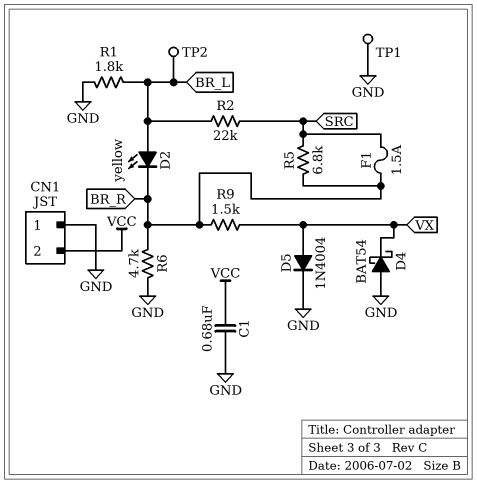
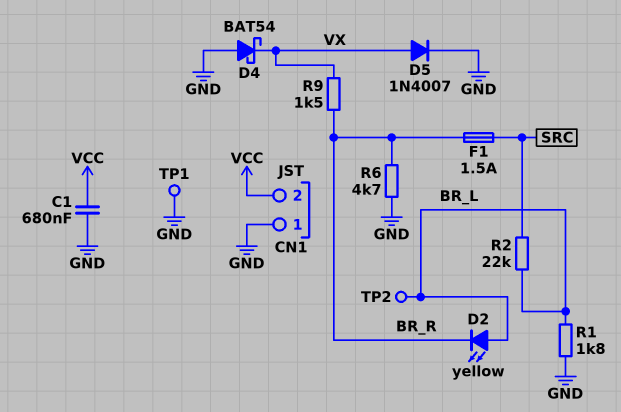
D5: diode 1N4004 (A VX, K GND) -> diode 1N4007 (A VX, K GND)
R5: 6.8k (BR_R, SRC) -> none

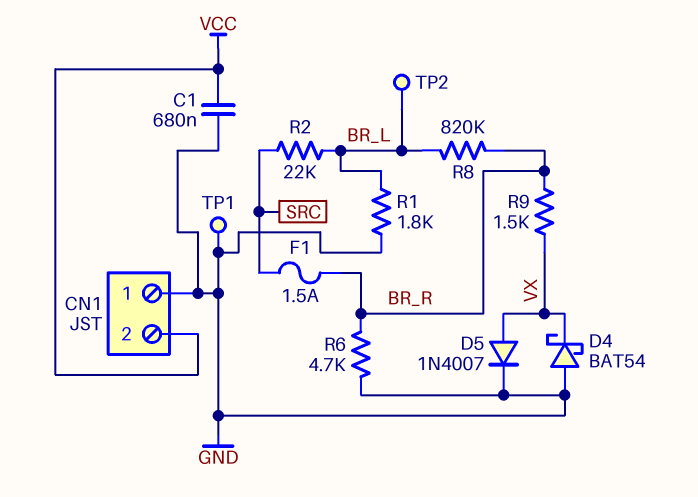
D2: LED yellow (A BR_L, K BR_R) -> none
R8: none -> 820k (BR_L, BR_R)

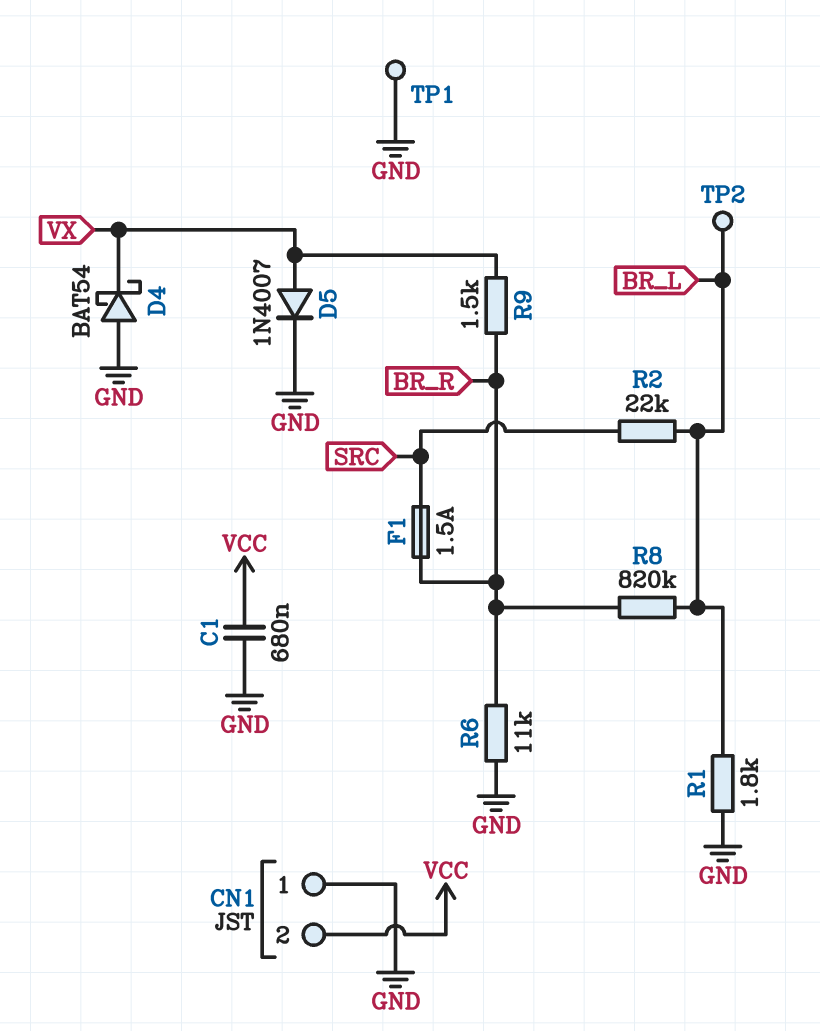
R6: 4.7k (BR_R, GND) -> 11k (BR_R, GND)

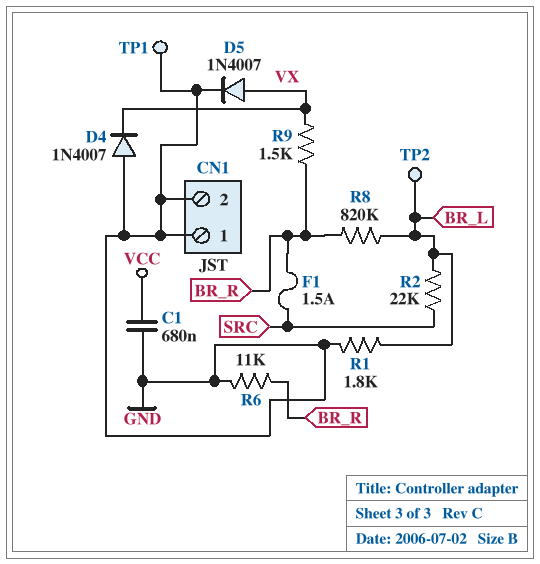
CN1 pin 2: VCC -> GND
D4: schottky BAT54 (A GND, K VX) -> diode 1N4007 (A GND, K VX)

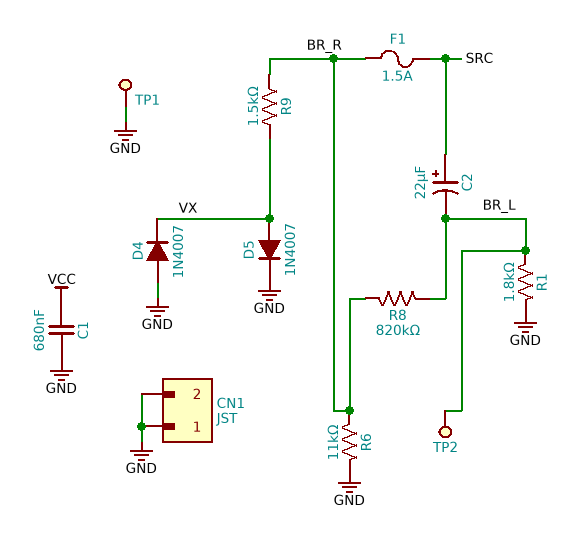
C2: none -> 22uF (plus SRC, minus BR_L)
R2: 22k (BR_L, SRC) -> none

